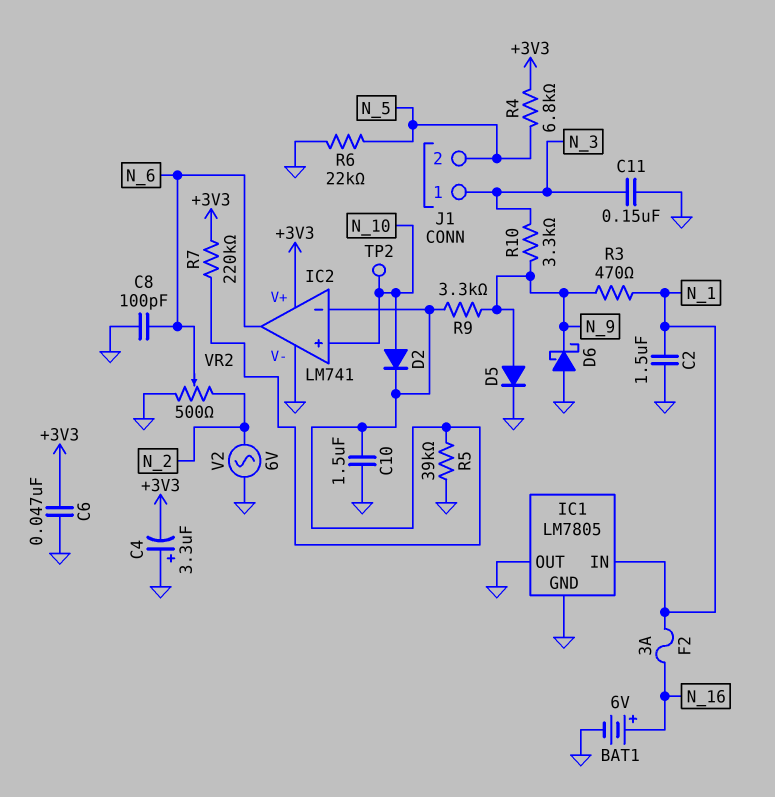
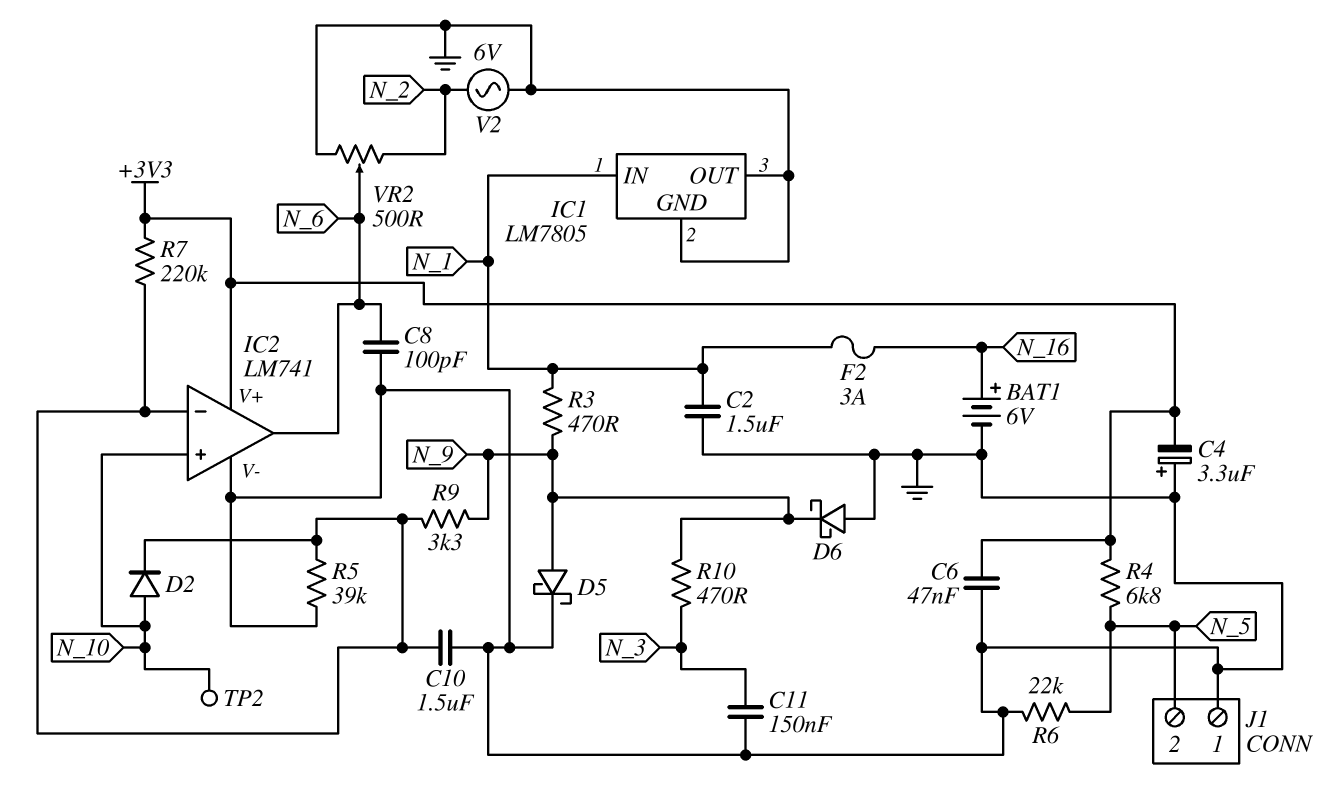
D5: diode (A N_9, K GND) -> schottky (A N_9, K GND)
J1 pin 1: N_3 -> GND
R10: 3.3k (N_3, N_9) -> 470 (N_3, N_9)

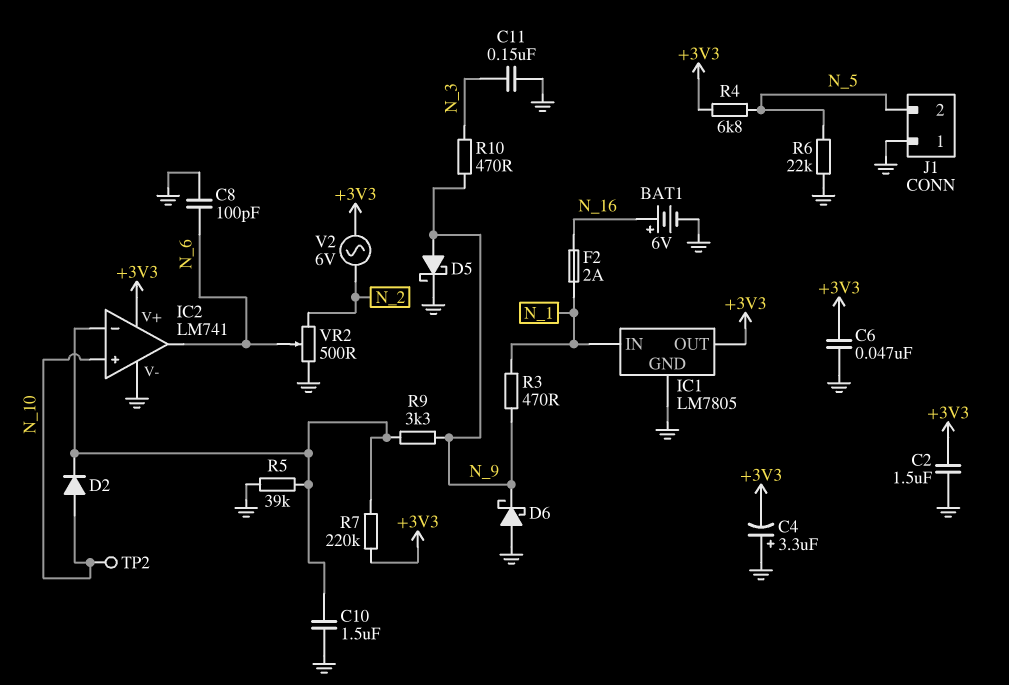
C2: 1.5uF (GND, N_1) -> 1.5uF (+3V3, GND)
F2: 3A (N_1, N_16) -> 2A (N_1, N_16)
IC1 pin OUT: GND -> +3V3
V2: AC 6V (GND, N_2) -> AC 6V (+3V3, N_2)

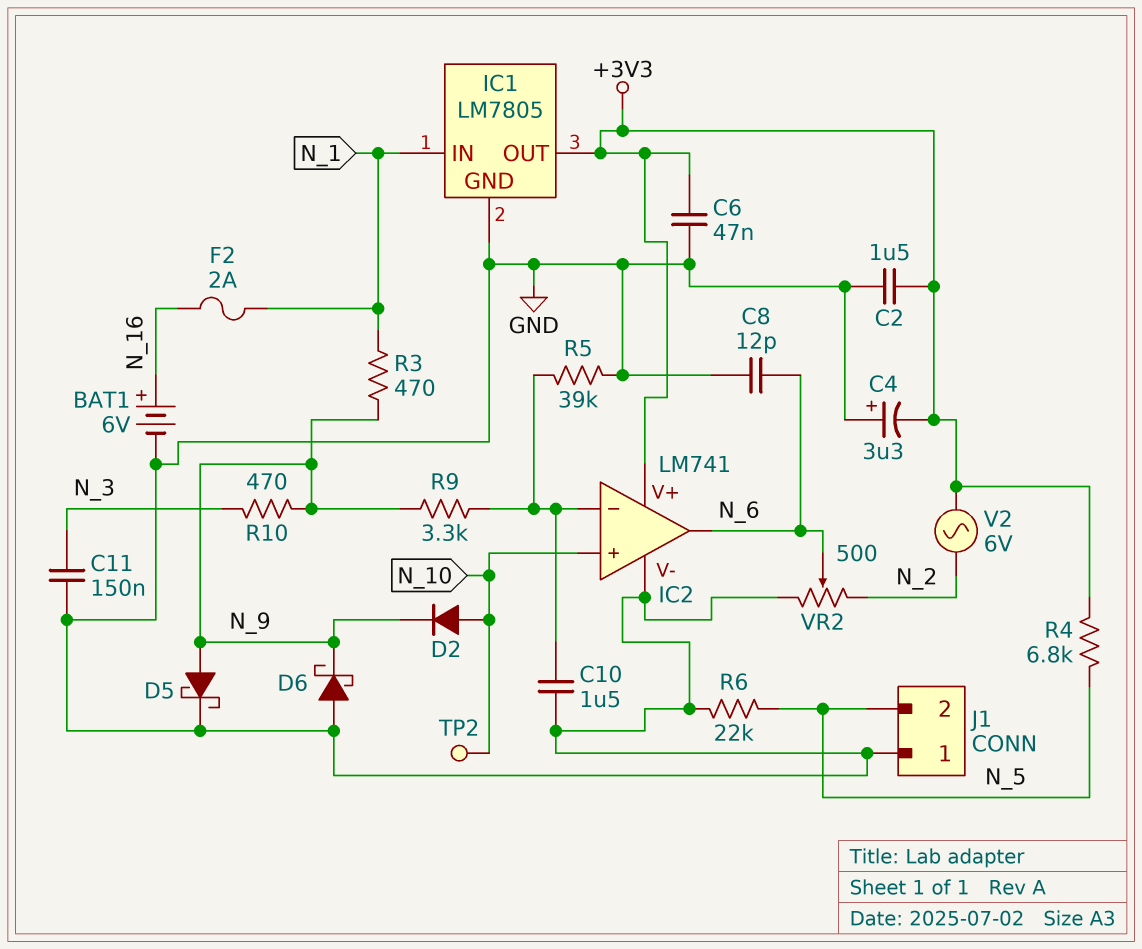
C8: 100pF (GND, N_6) -> 12pF (GND, N_6)
D2: diode (A N_10, K IC2/in-) -> diode (A N_10, K N_9)
R7: 220k (+3V3, IC2/in-) -> none

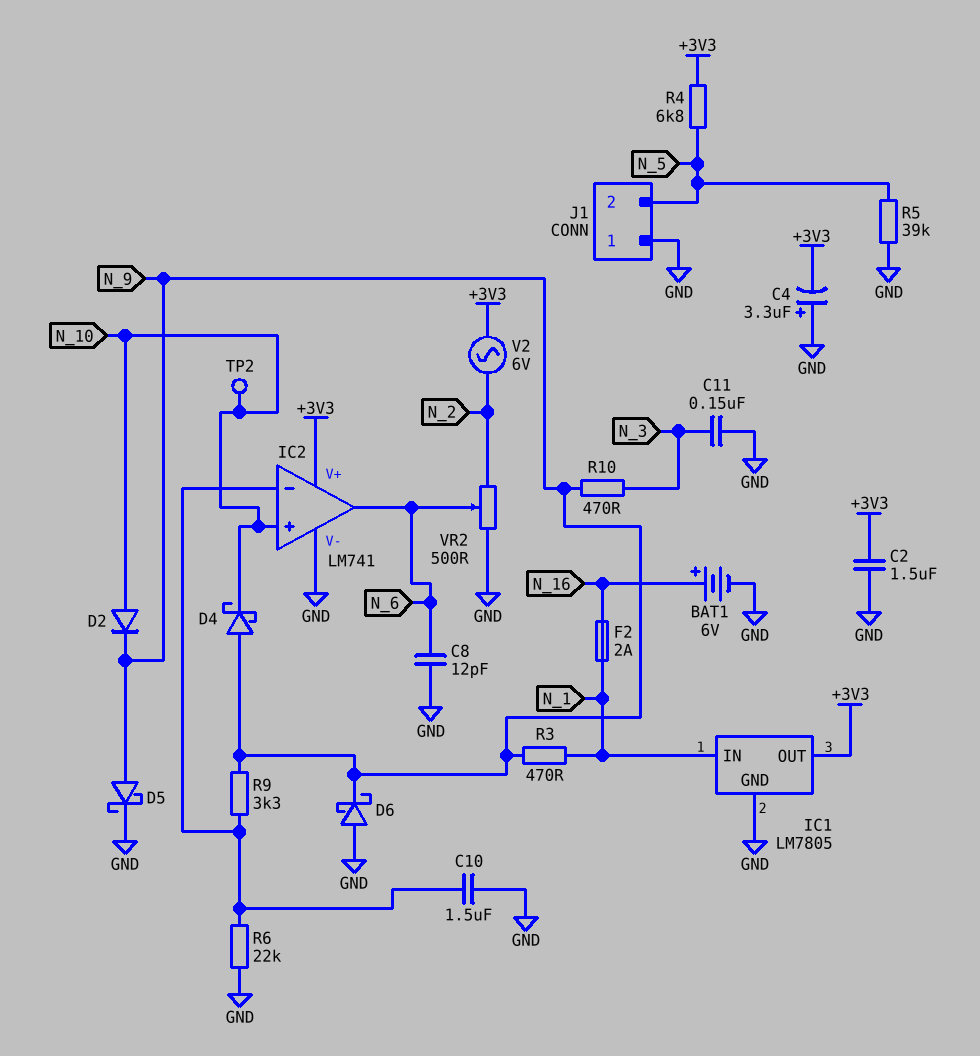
C6: 47nF (+3V3, GND) -> none
D4: none -> schottky (A N_9, K N_10)
R5: 39k (GND, IC2/in-) -> 39k (GND, N_5)
R6: 22k (GND, N_5) -> 22k (GND, IC2/in-)

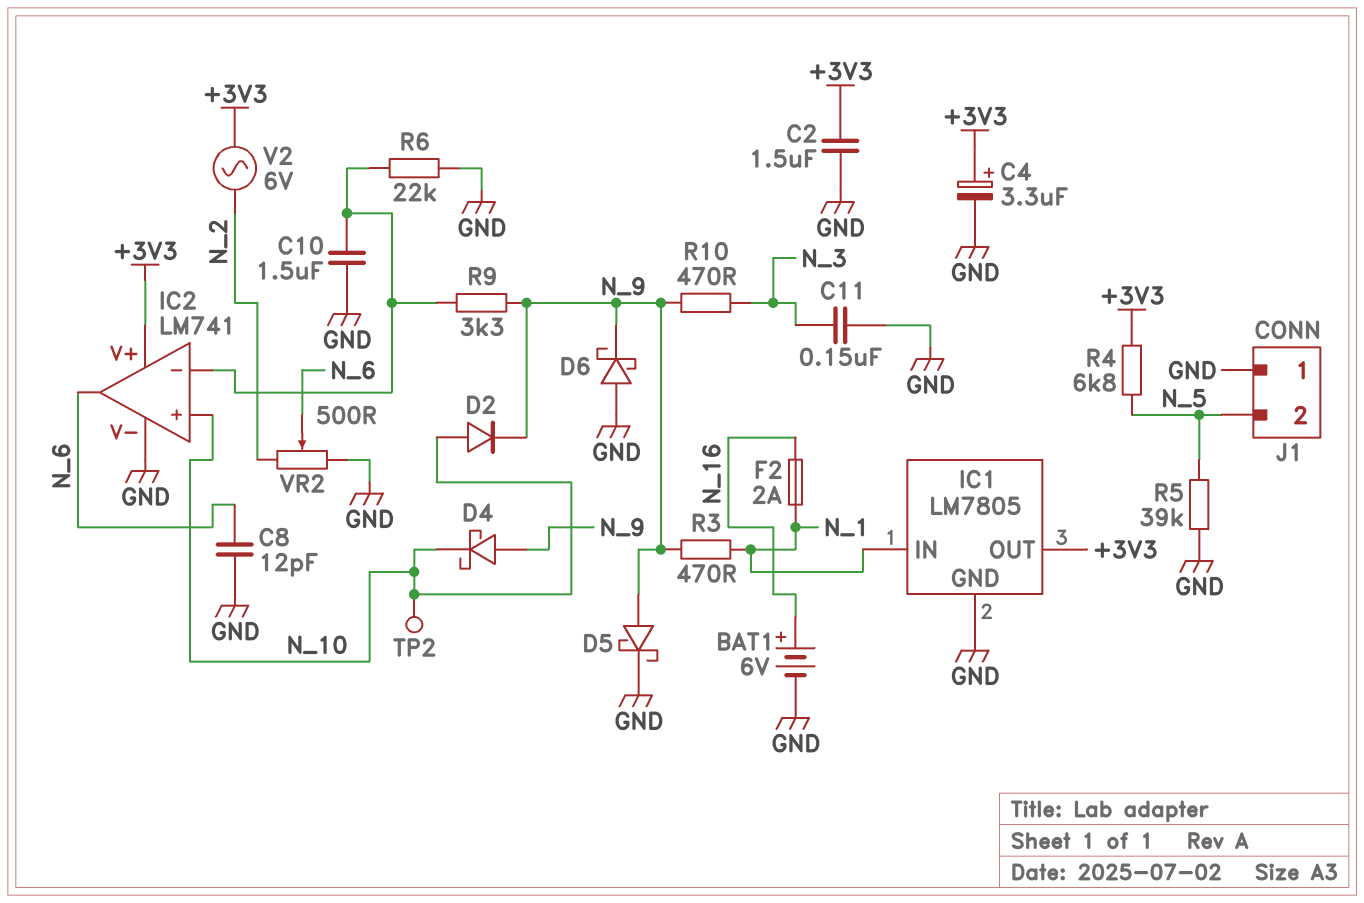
C4: 3.3uF (plus GND, minus +3V3) -> 3.3uF (plus +3V3, minus GND)

